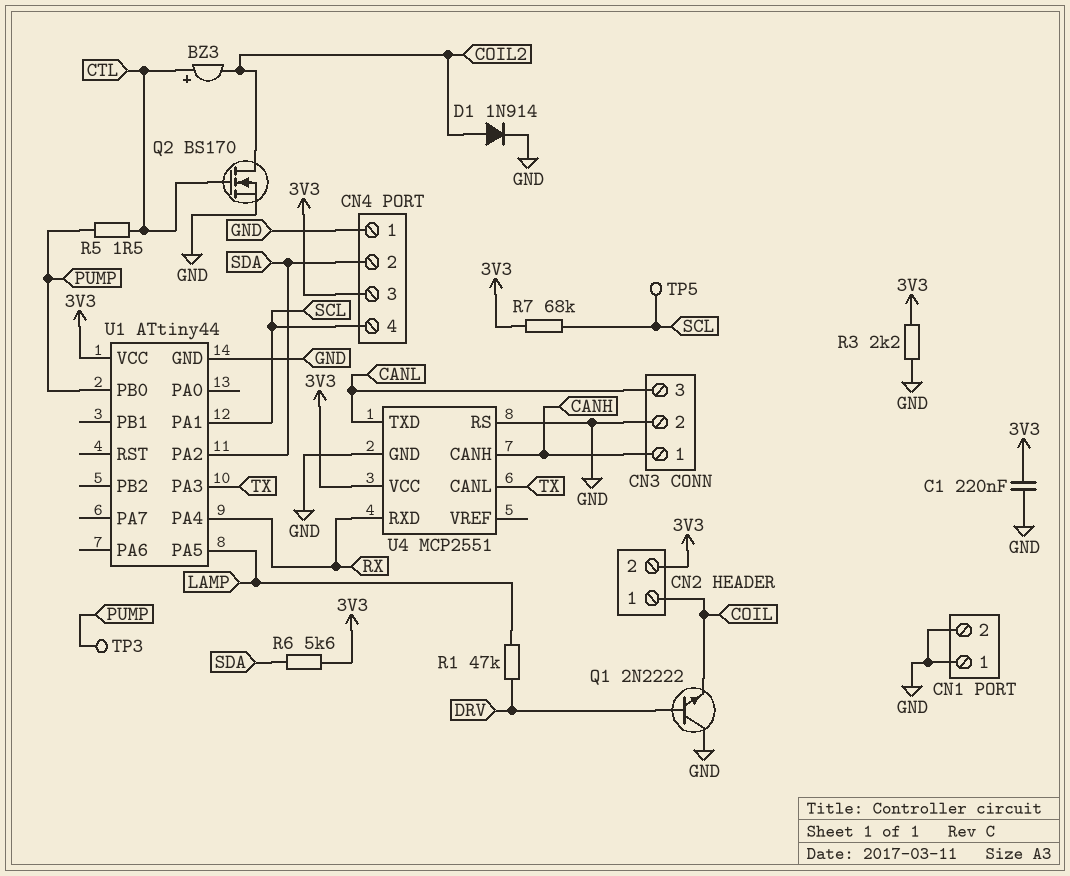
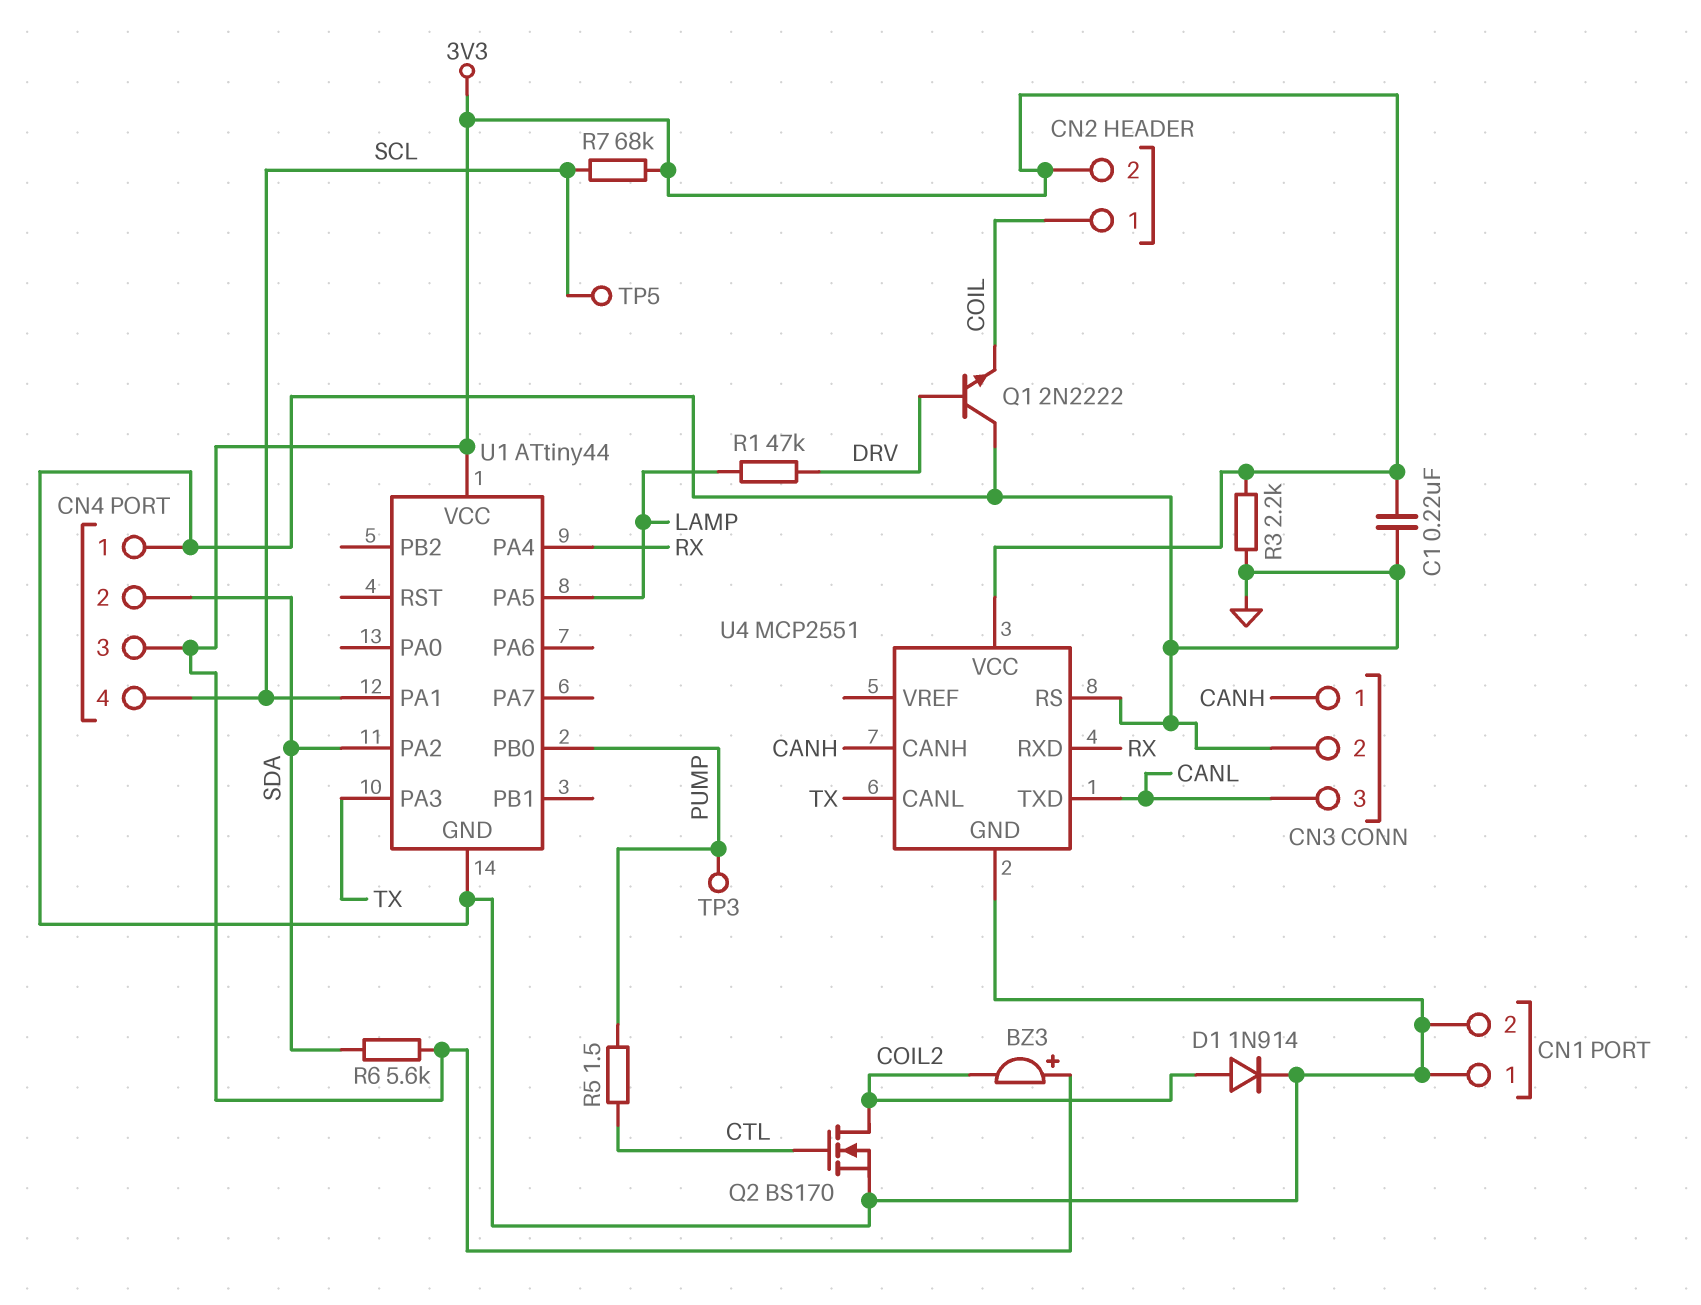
BZ3: buzzer (plus CTL, minus COIL2) -> buzzer (plus 3V3, minus COIL2)

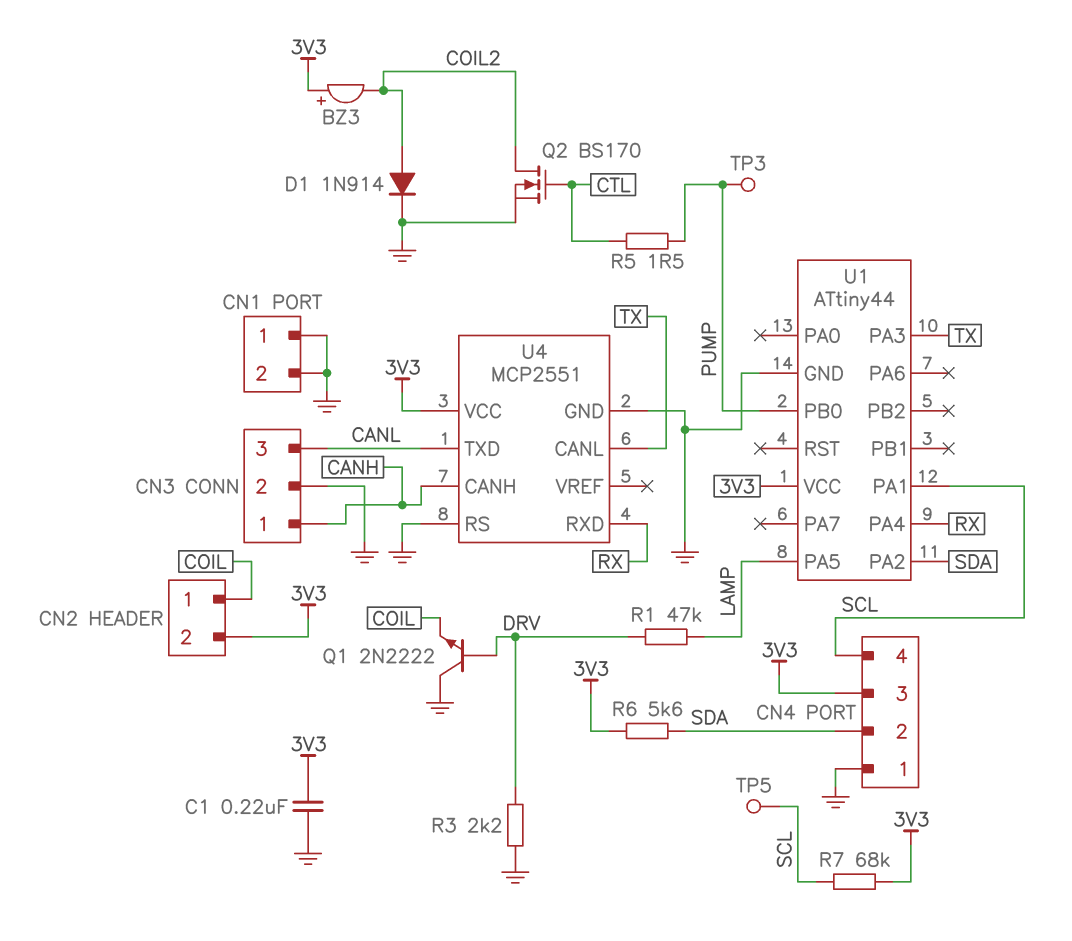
R3: 2.2k (3V3, GND) -> 2.2k (DRV, GND)

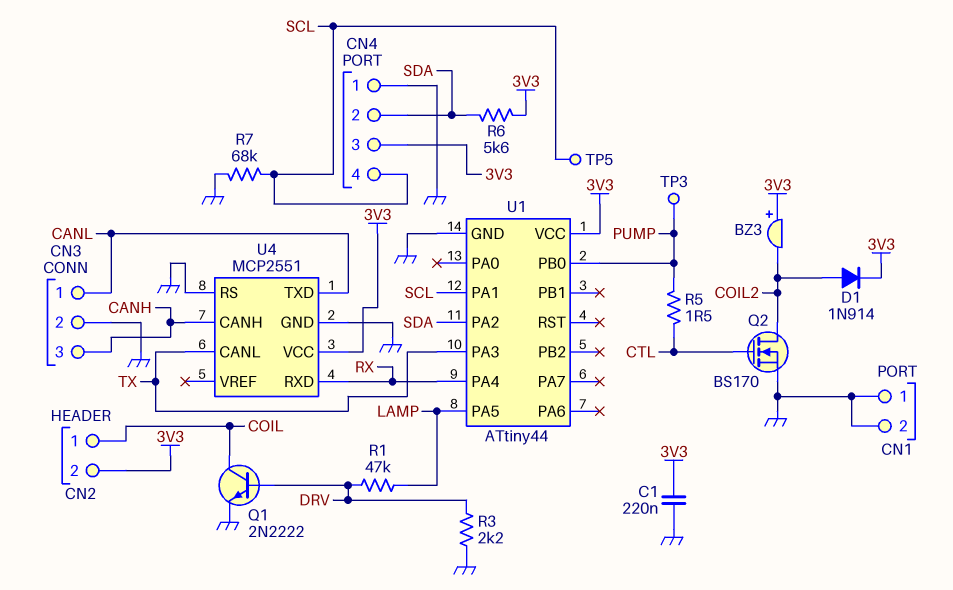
CN3 pin 1: CANH -> CANL
CN3 pin 3: CANL -> CANH
D1: diode 1N914 (A COIL2, K GND) -> diode 1N914 (A COIL2, K 3V3)
Q1: NPN 2N2222 (B DRV, C GND, E COIL) -> NPN 2N2222 (B DRV, C COIL, E GND)
R7: 68k (3V3, SCL) -> 68k (GND, SCL)

